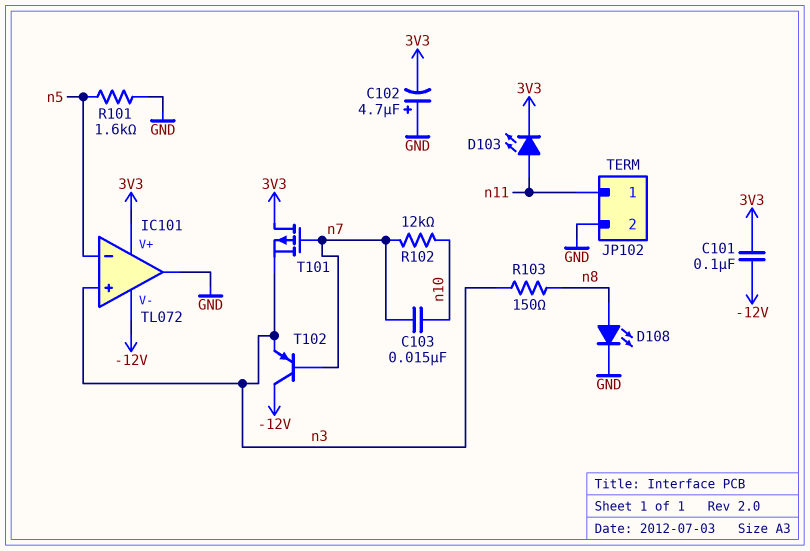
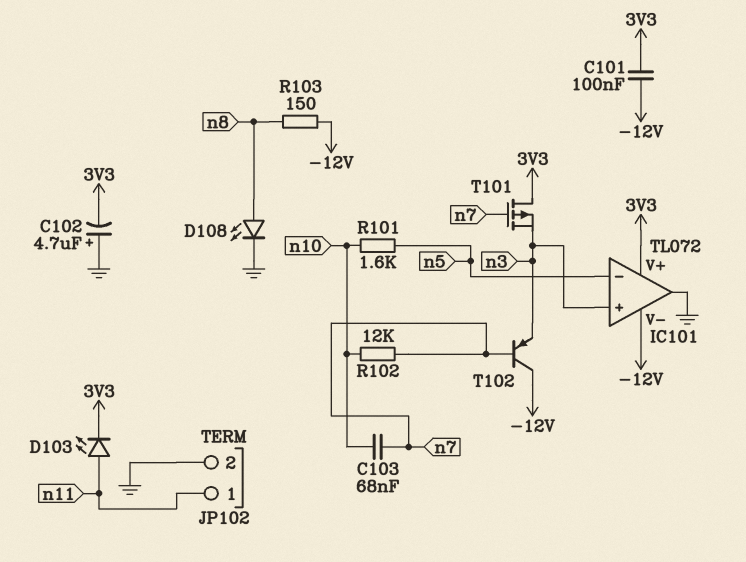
C103: 15nF (n7, n10) -> 68nF (n7, n10)
R101: 1.6k (GND, n5) -> 1.6k (n5, n10)
R103: 150 (n3, n8) -> 150 (-12V, n8)

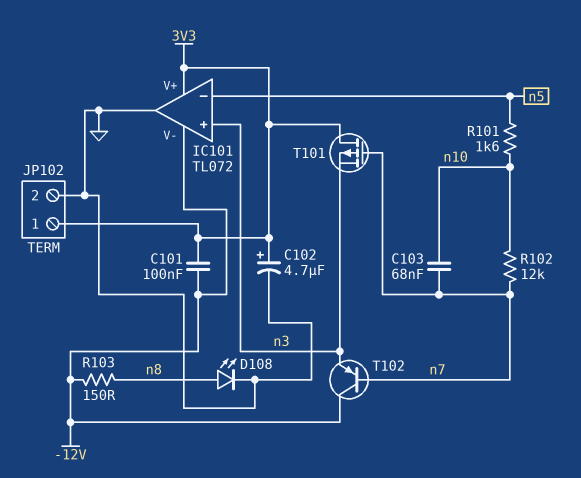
C102: 4.7uF (plus GND, minus 3V3) -> 4.7uF (plus 3V3, minus GND)
D103: LED (A n11, K 3V3) -> none
JP102 pin 1: n11 -> 3V3

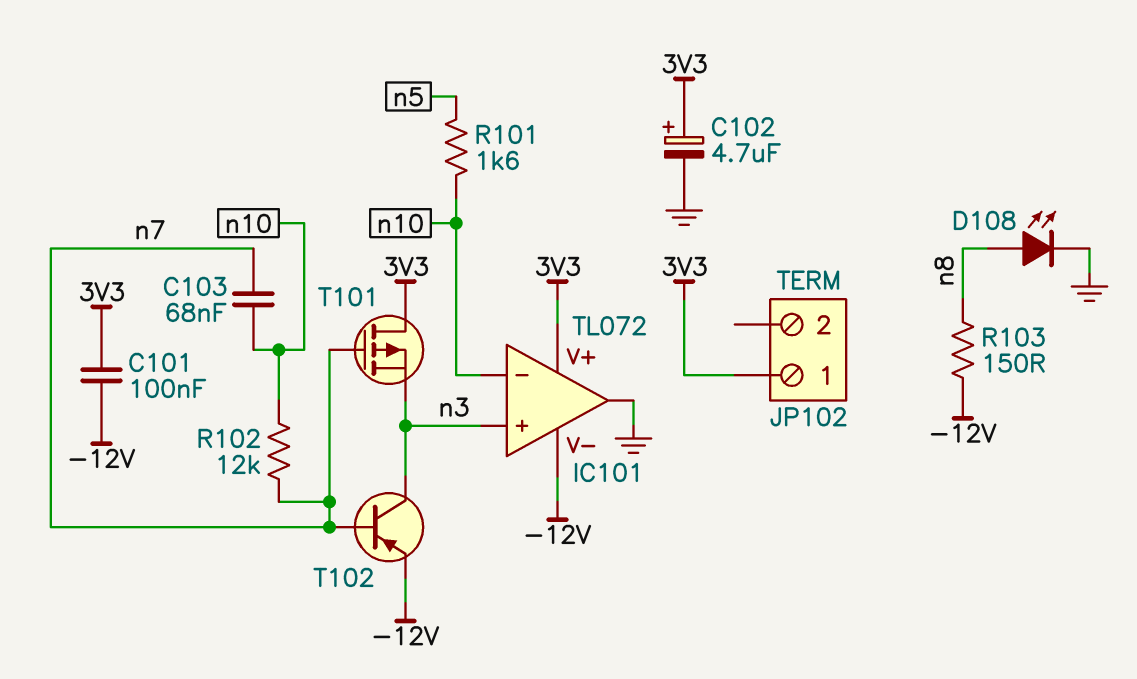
IC101 pin in-: n5 -> n10
JP102 pin 2: GND -> none
T102: PNP (B n7, C -12V, E n3) -> PNP (B n7, C n3, E -12V)

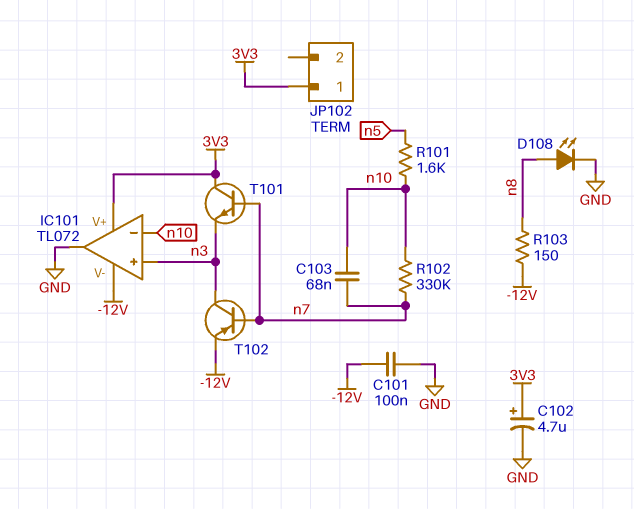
C101: 100nF (-12V, 3V3) -> 100nF (-12V, GND)
R102: 12k (n7, n10) -> 330k (n7, n10)
T101: PMOS (G n7, D 3V3, S n3) -> NPN (B n7, C 3V3, E n3)

